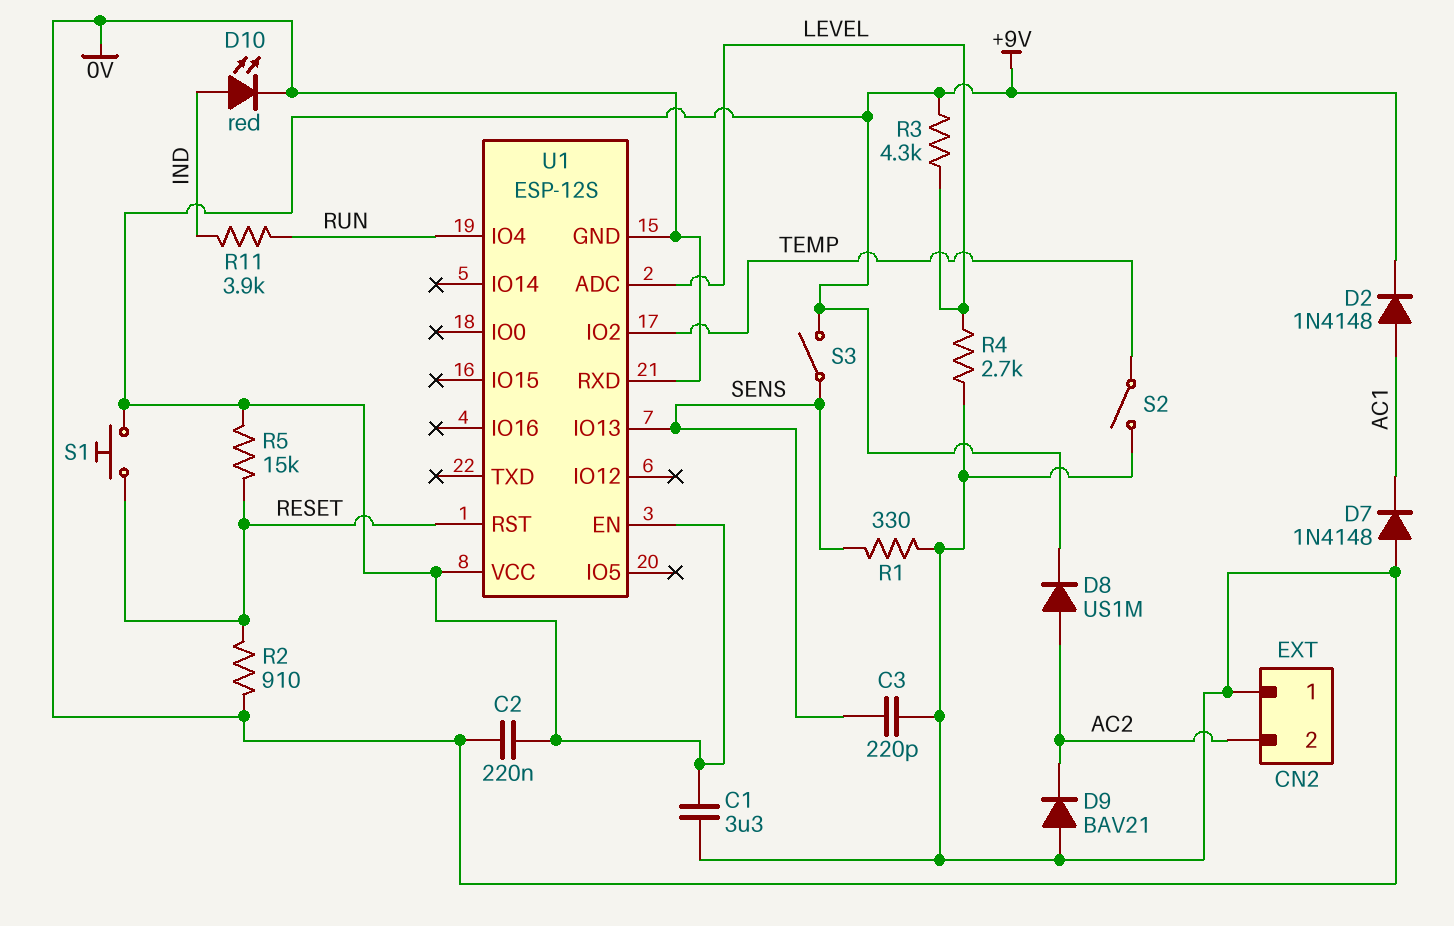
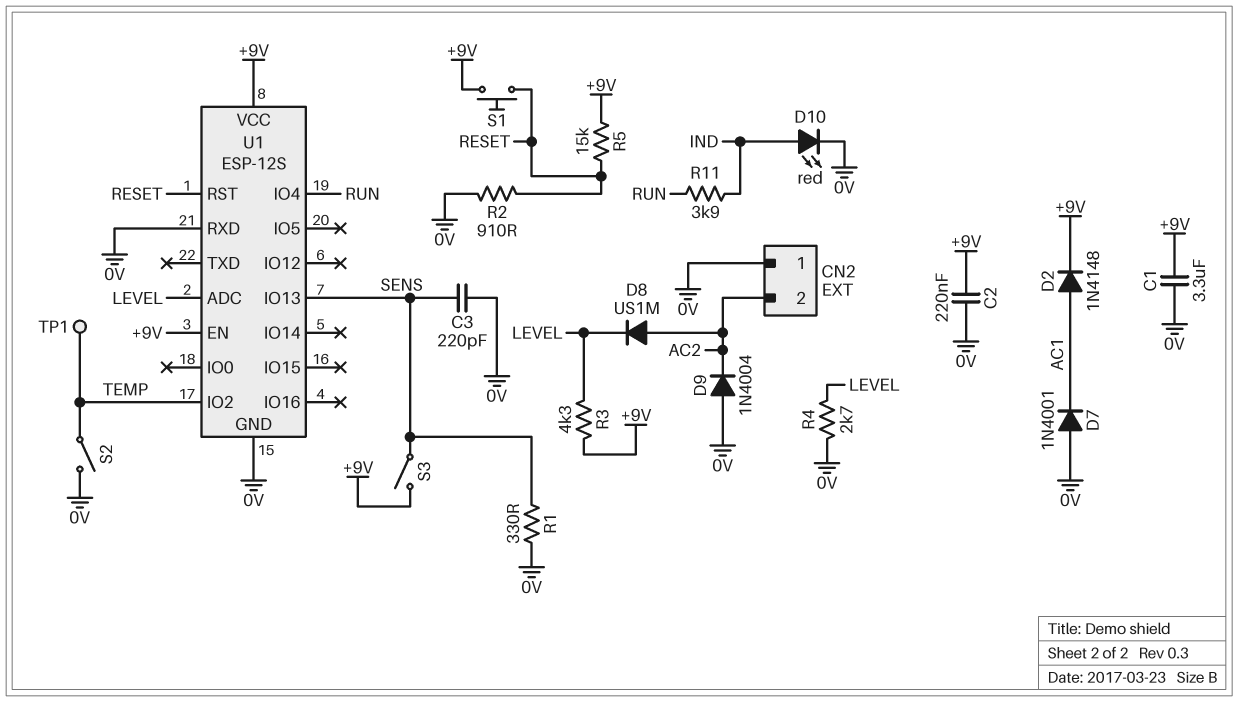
D7: diode 1N4148 (A 0V, K AC1) -> diode 1N4001 (A 0V, K AC1)
D8: diode US1M (A AC2, K +9V) -> diode US1M (A AC2, K LEVEL)
D9: diode BAV21 (A 0V, K AC2) -> diode 1N4004 (A 0V, K AC2)
TP1: none -> test point (TEMP)

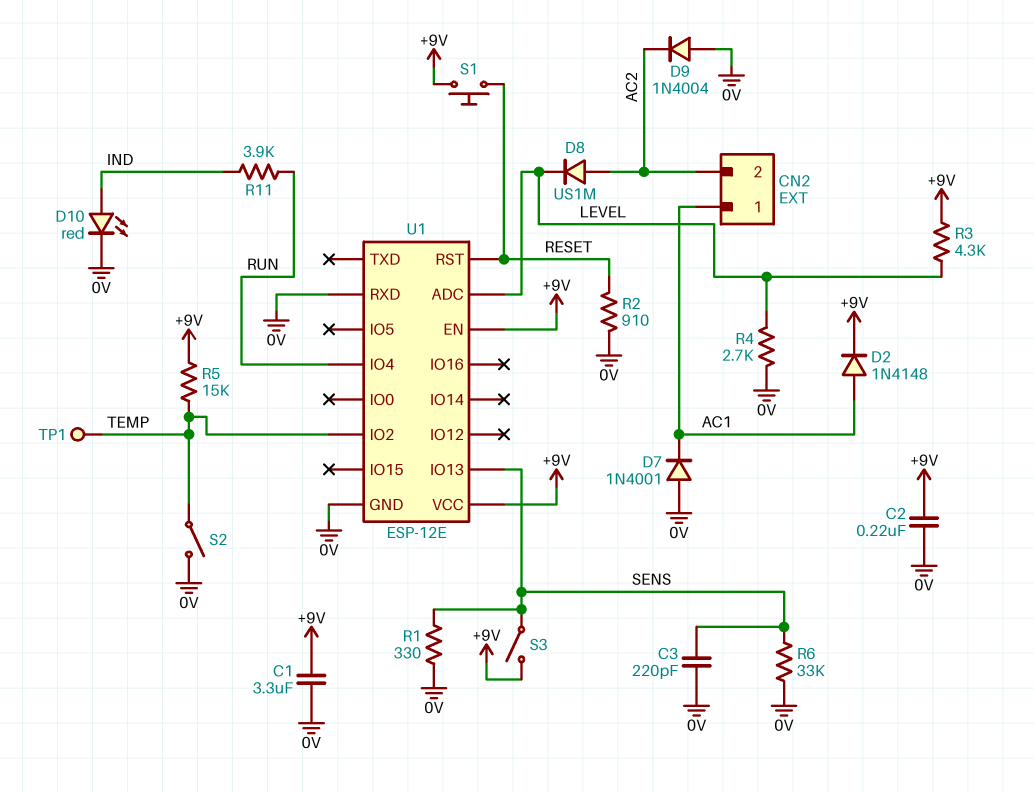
CN2 pin 1: 0V -> AC1
R5: 15k (+9V, RESET) -> 15k (+9V, TEMP)
R6: none -> 33k (0V, SENS)
U1: ESP-12S -> ESP-12E

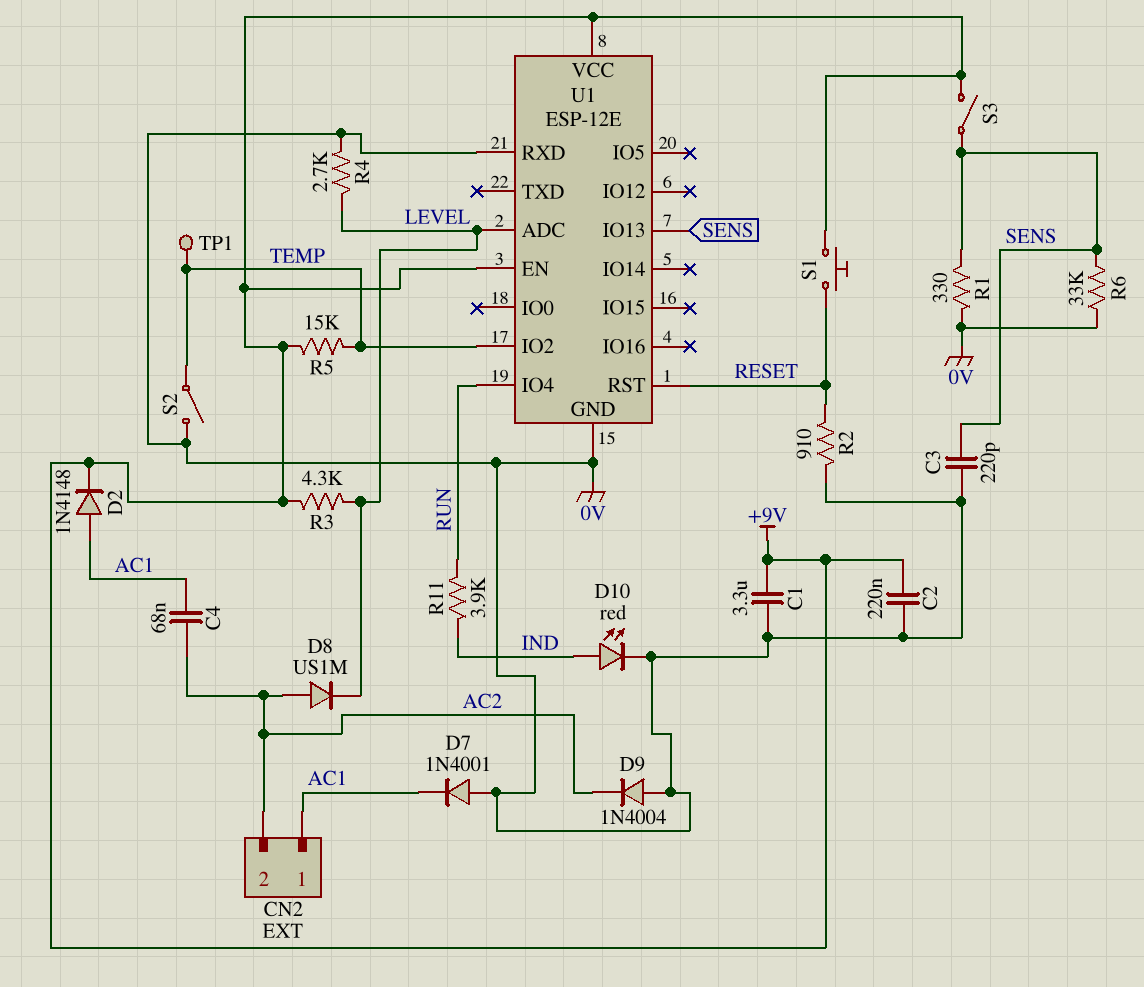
C4: none -> 68nF (AC1, AC2)

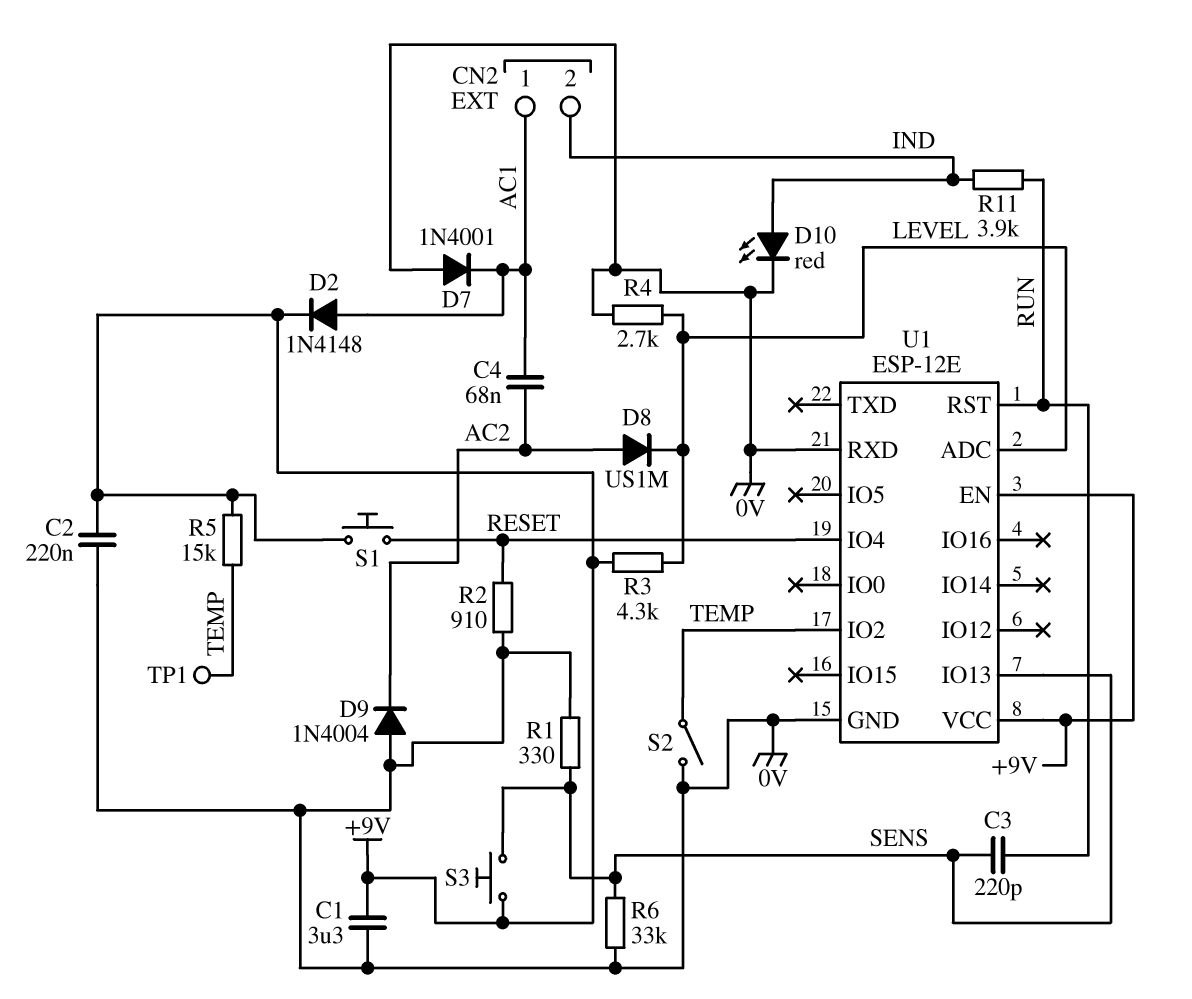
C3: 220pF (0V, SENS) -> 220pF (RUN, SENS)
CN2 pin 2: AC2 -> IND
S3: switch (+9V, SENS) -> button (+9V, SENS)
U1 pin IO4: RUN -> RESET
U1 pin RST: RESET -> RUN

